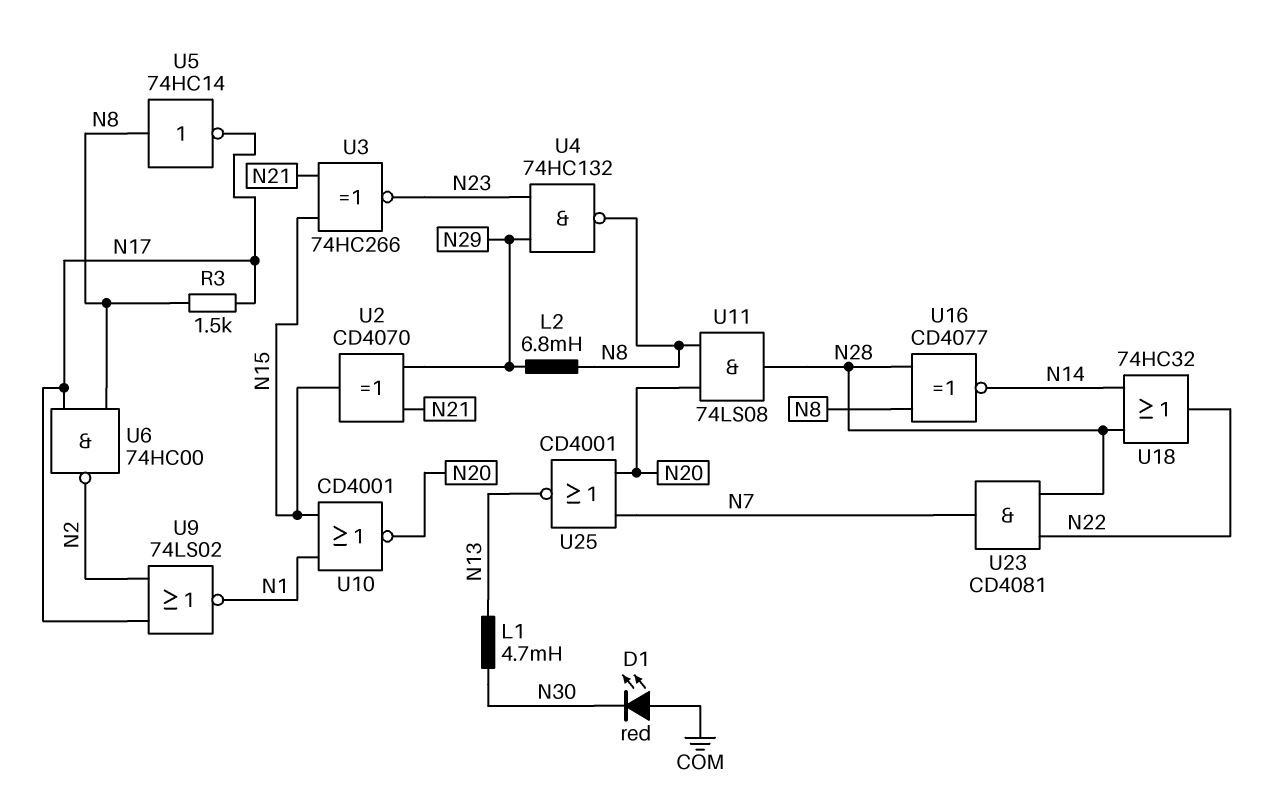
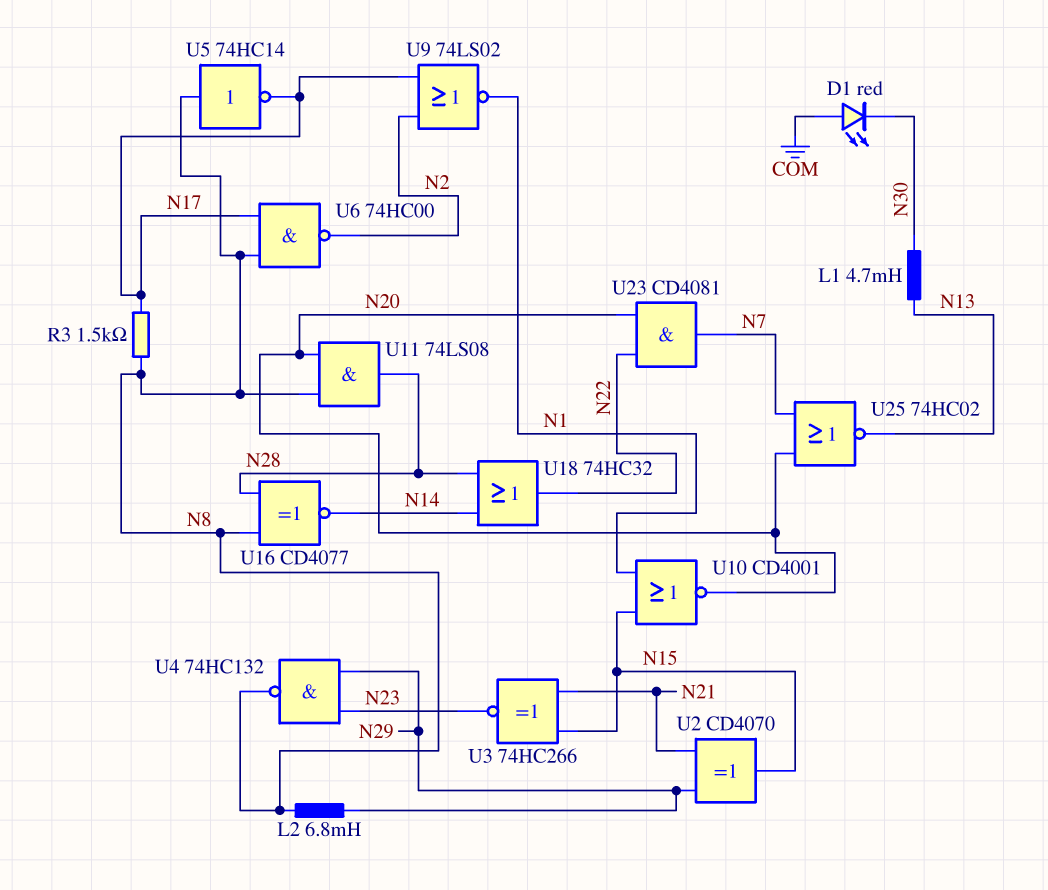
U23: AND CD4081 (in N22, in N28, out N7) -> AND CD4081 (in N20, in N22, out N7)
U25: NOR CD4001 (in N7, in N20, out N13) -> NOR 74HC02 (in N7, in N20, out N13)

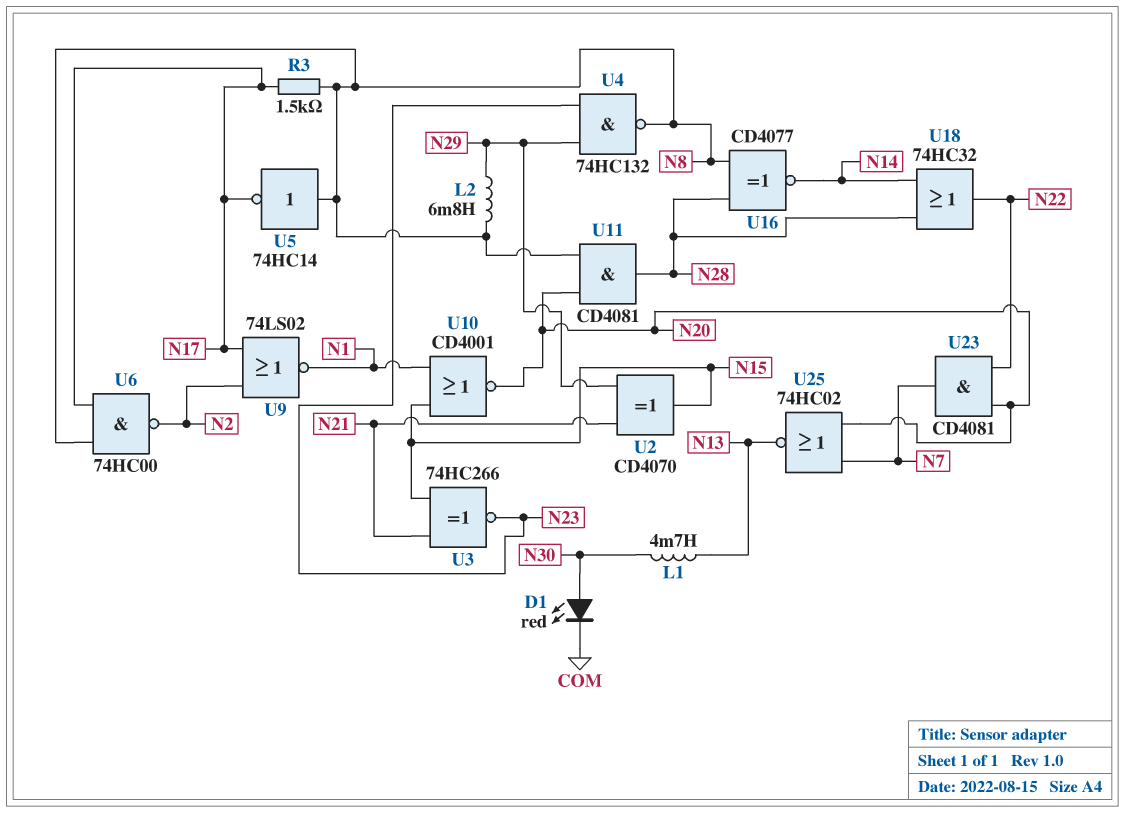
D1: LED red (A COM, K N30) -> LED red (A N30, K COM)
U11: AND 74LS08 (in N8, in N20, out N28) -> AND CD4081 (in N8, in N20, out N28)

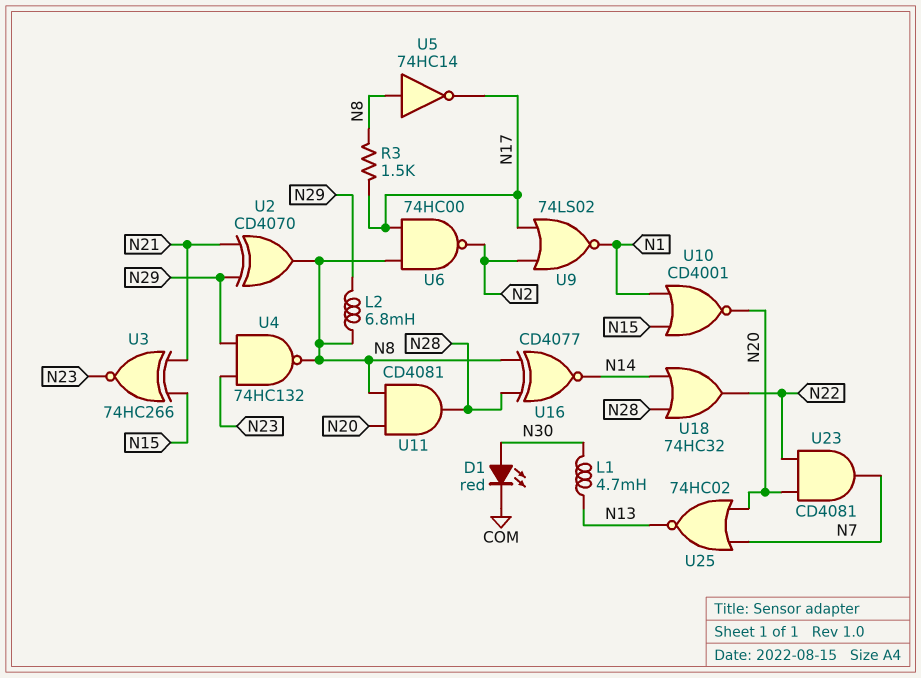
U2: XOR CD4070 (in N21, in N29, out N15) -> XOR CD4070 (in N21, in N29, out N8)

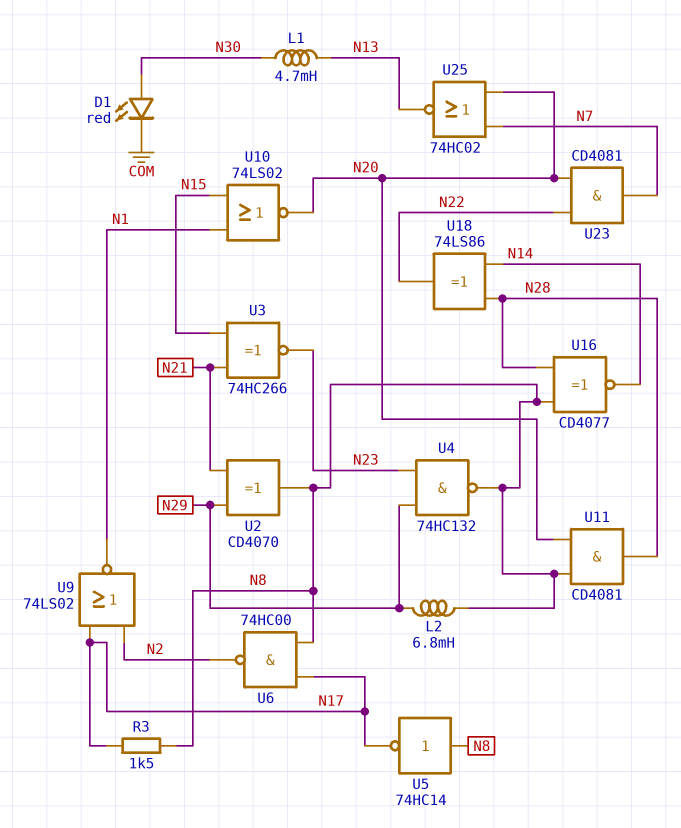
U10: NOR CD4001 (in N1, in N15, out N20) -> NOR 74LS02 (in N1, in N15, out N20)
U18: OR 74HC32 (in N14, in N28, out N22) -> XOR 74LS86 (in N14, in N28, out N22)

